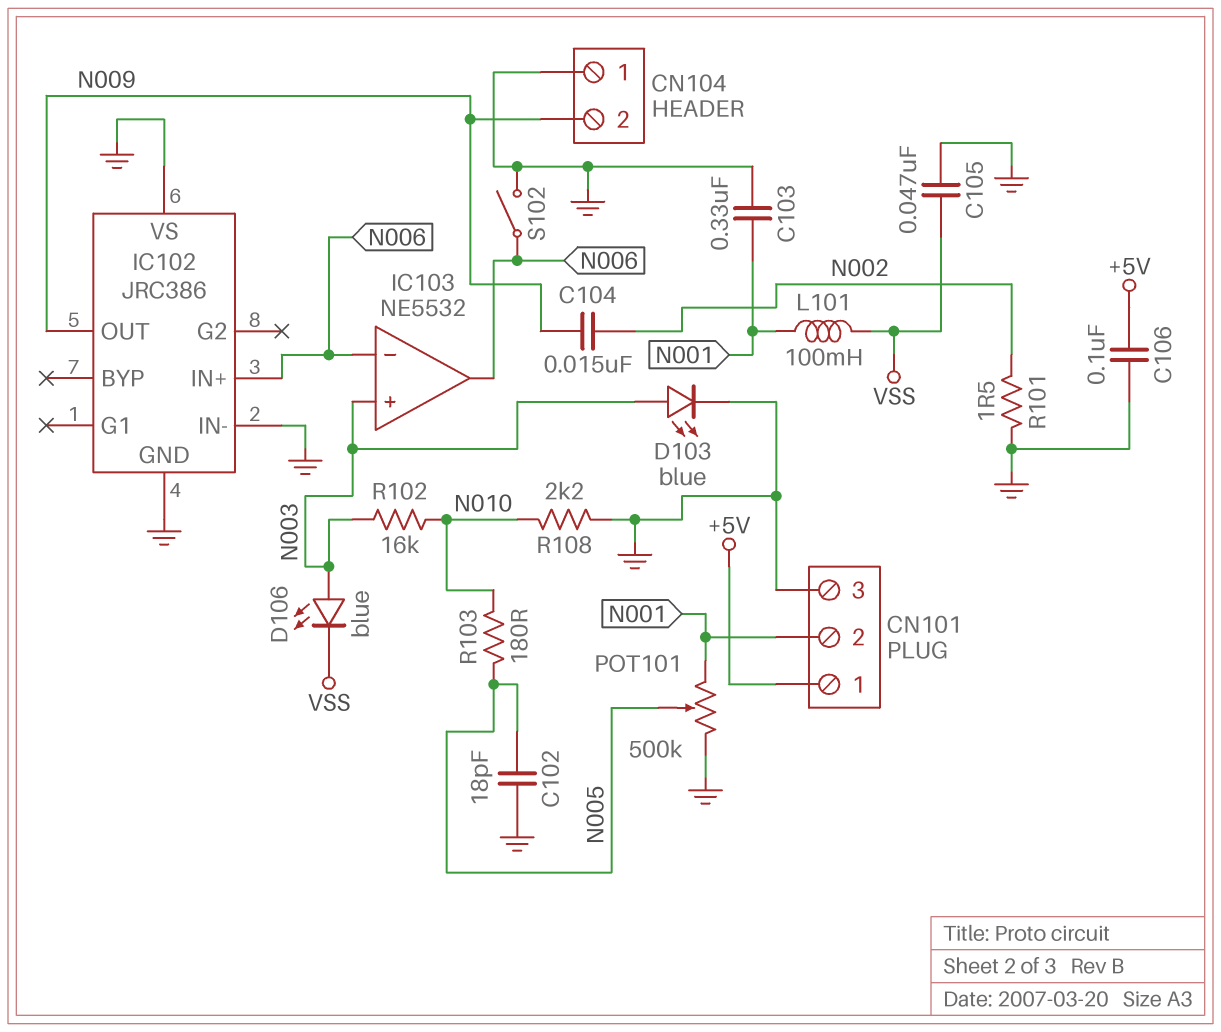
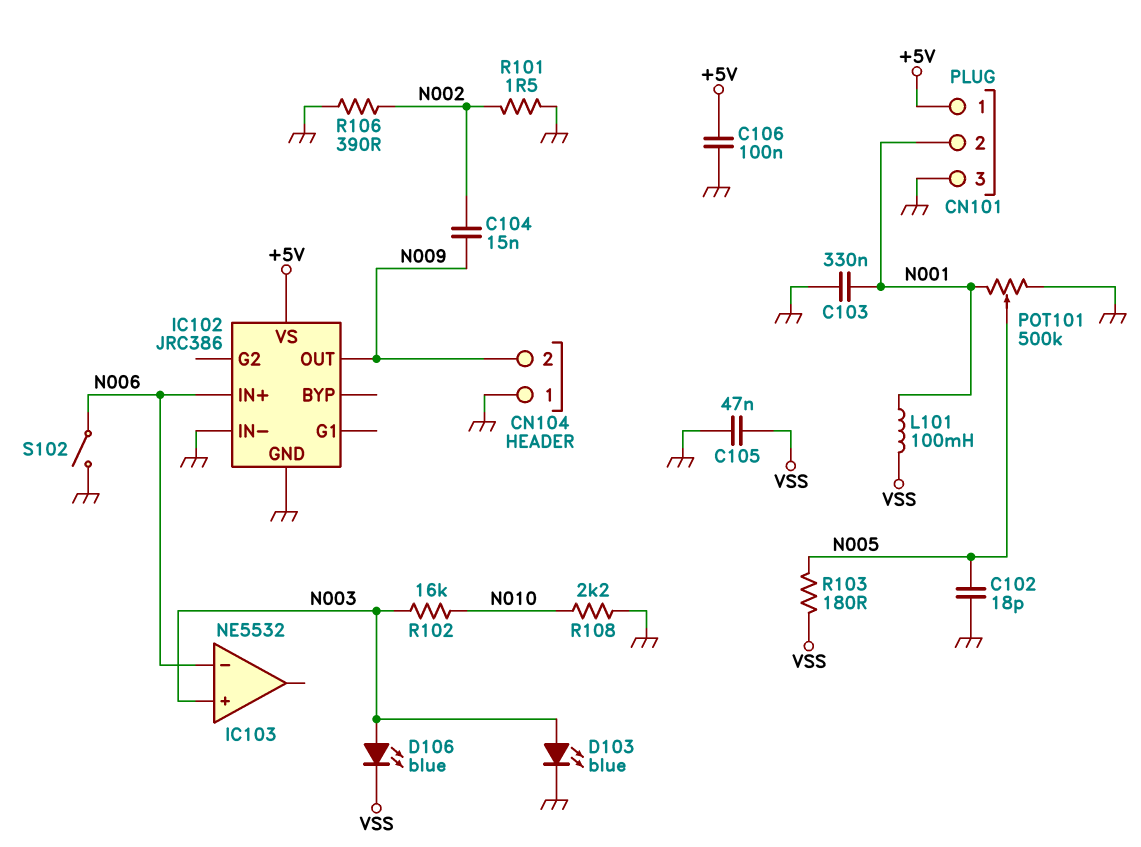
IC102 pin VS: GND -> +5V
IC103 pin out: N006 -> none
R103: 180 (N005, N010) -> 180 (N005, VSS)
R106: none -> 390 (GND, N002)

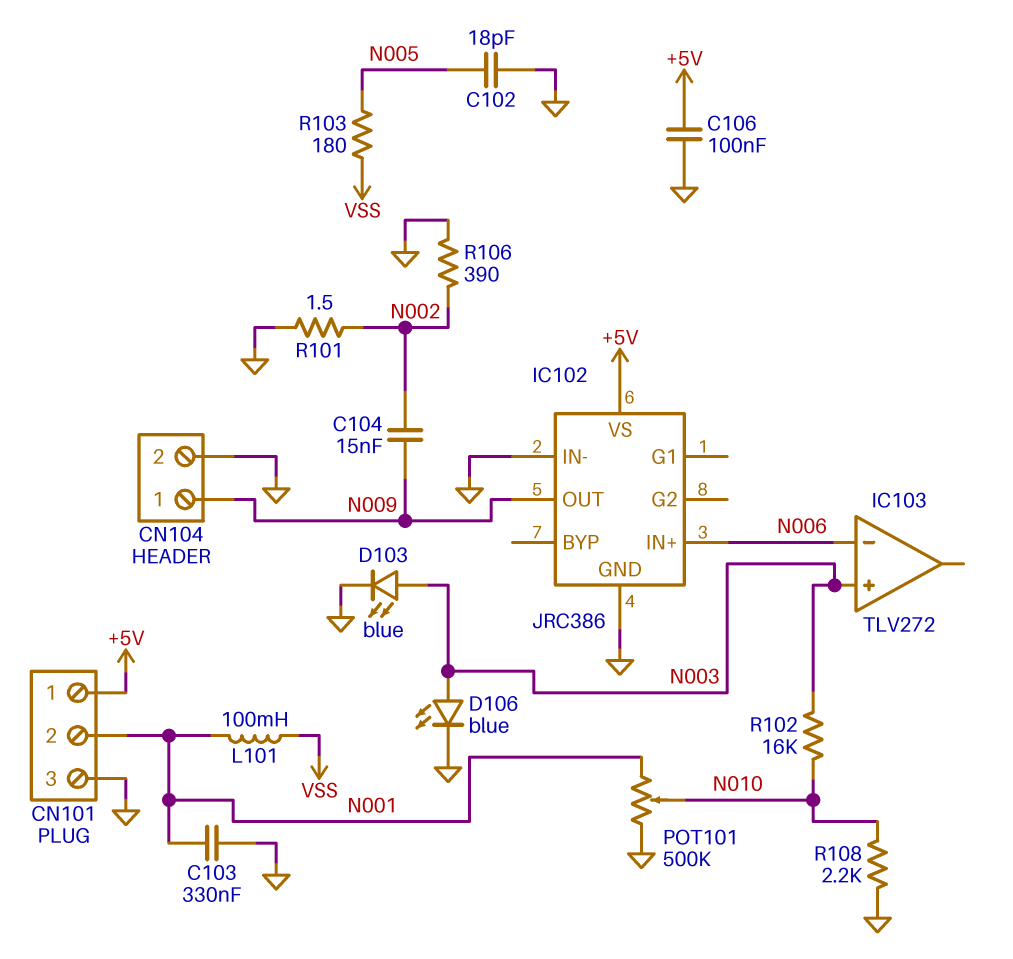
C105: 47nF (GND, VSS) -> none
CN104 pin 1: GND -> N009
CN104 pin 2: N009 -> GND
D106: LED blue (A N003, K VSS) -> LED blue (A N003, K GND)
IC103: NE5532 -> TLV272
POT101: 500k (GND, N001, wiper N005) -> 500k (GND, N001, wiper N010)
S102: switch (GND, N006) -> none

